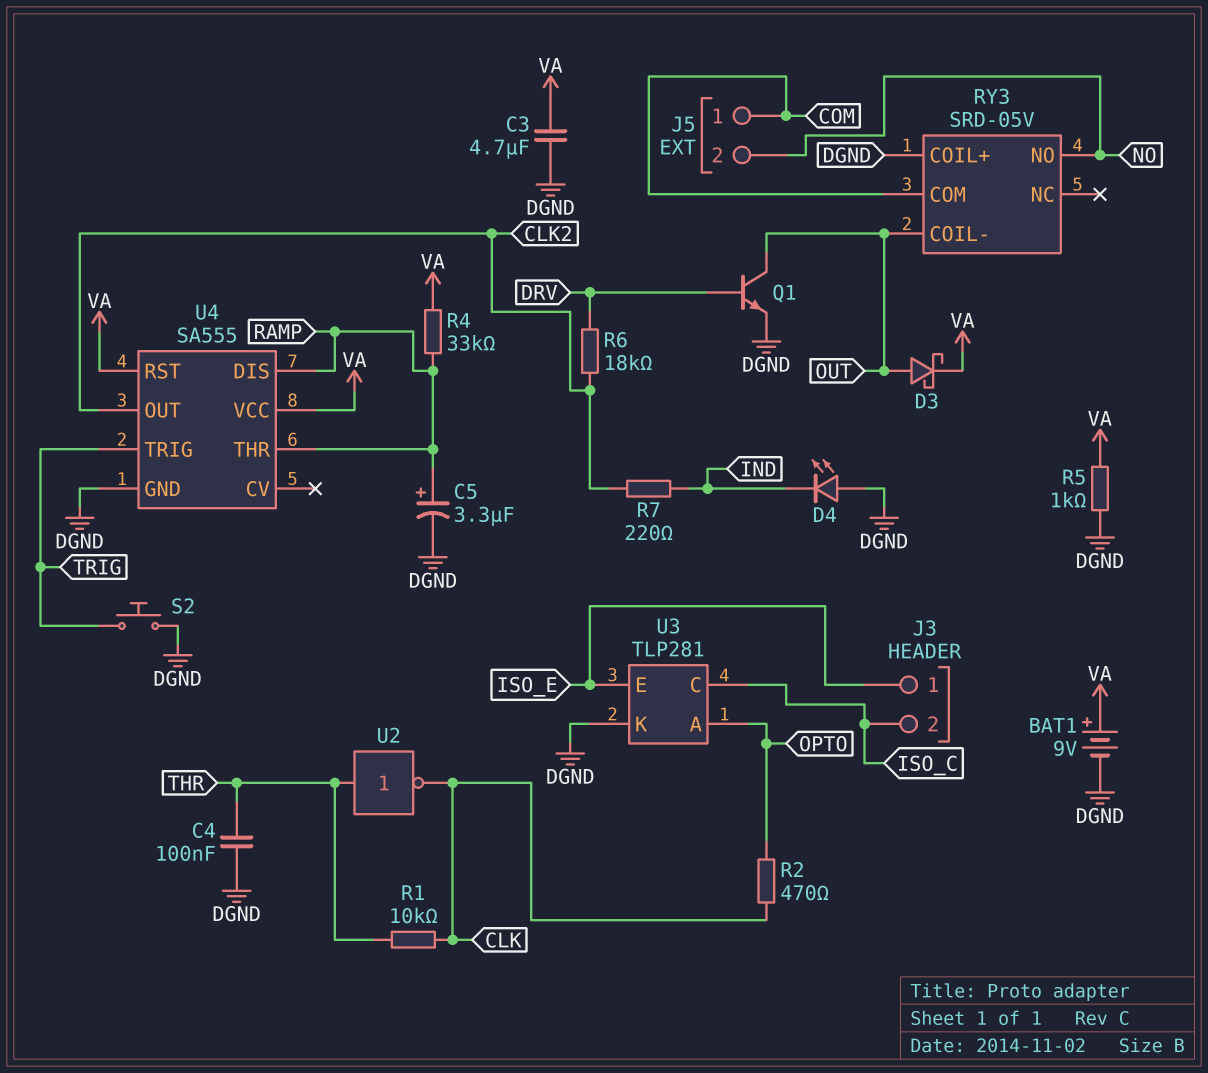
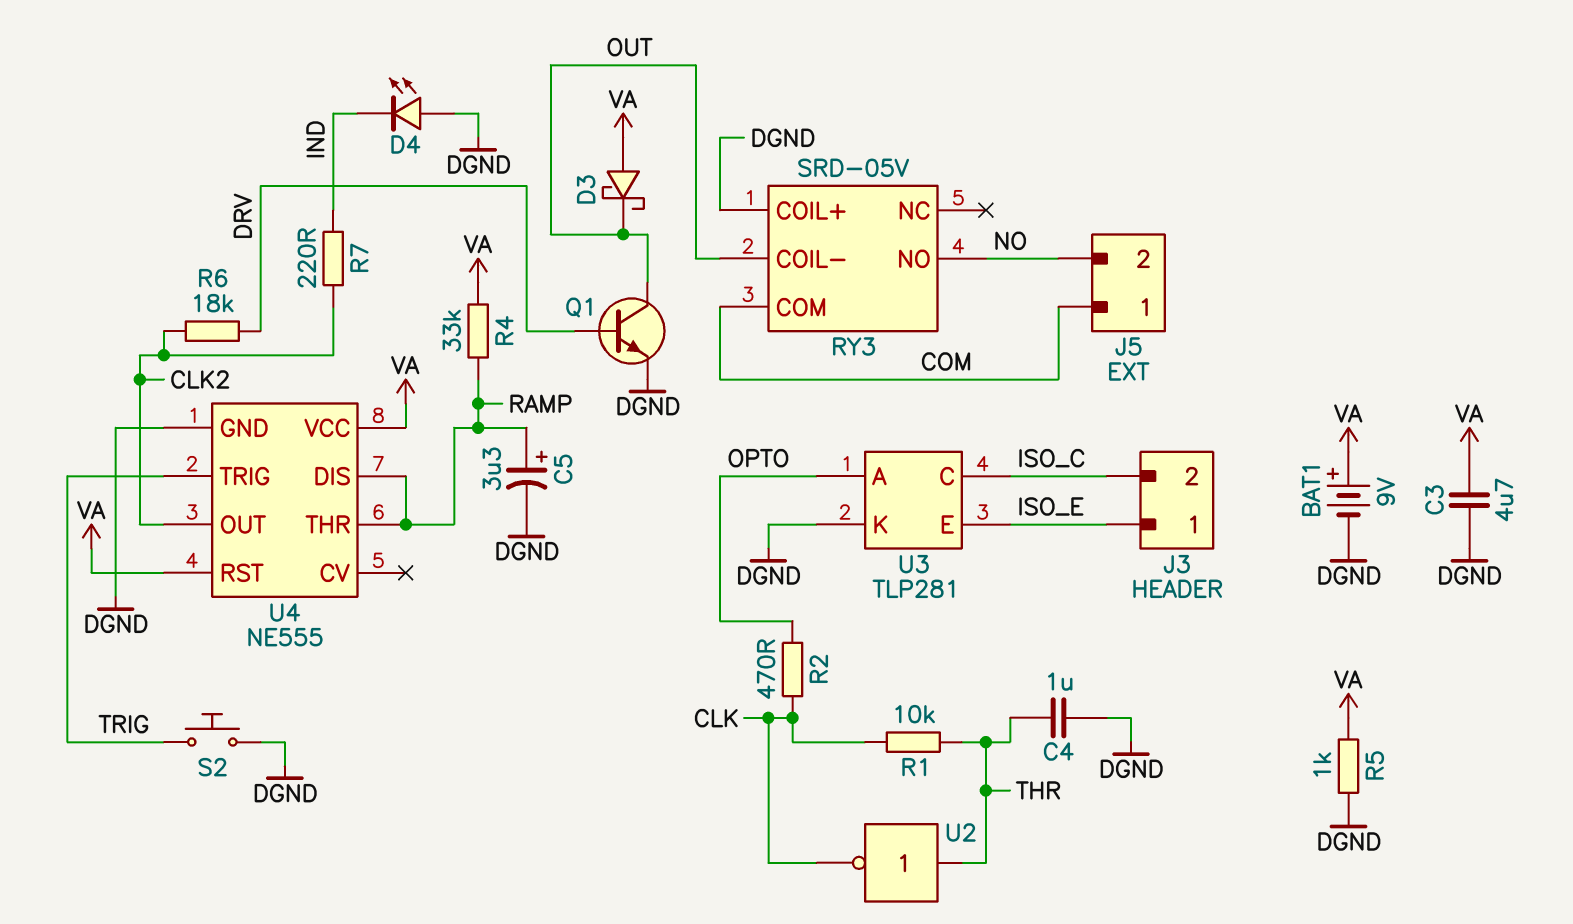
C4: 100nF (DGND, THR) -> 1uF (DGND, THR)
D3: schottky (A OUT, K VA) -> schottky (A VA, K OUT)
U4: SA555 -> NE555

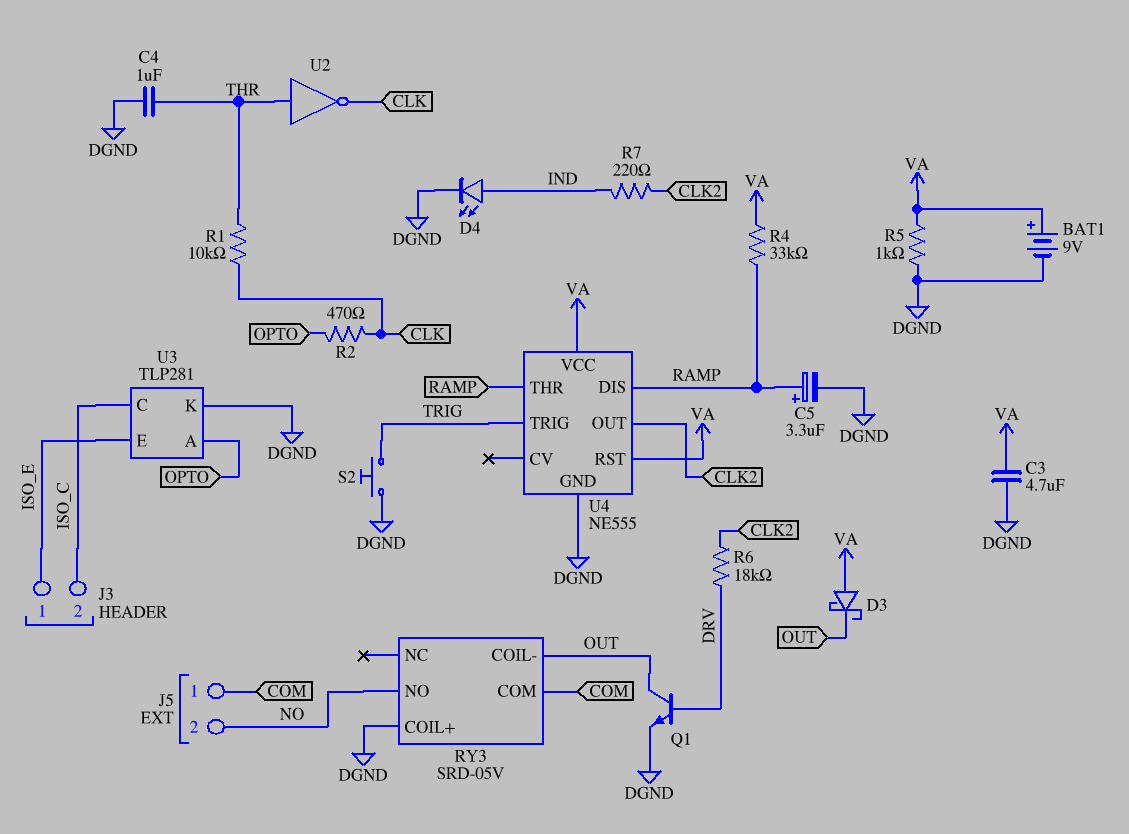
D4: LED (A DGND, K IND) -> LED (A IND, K DGND)

